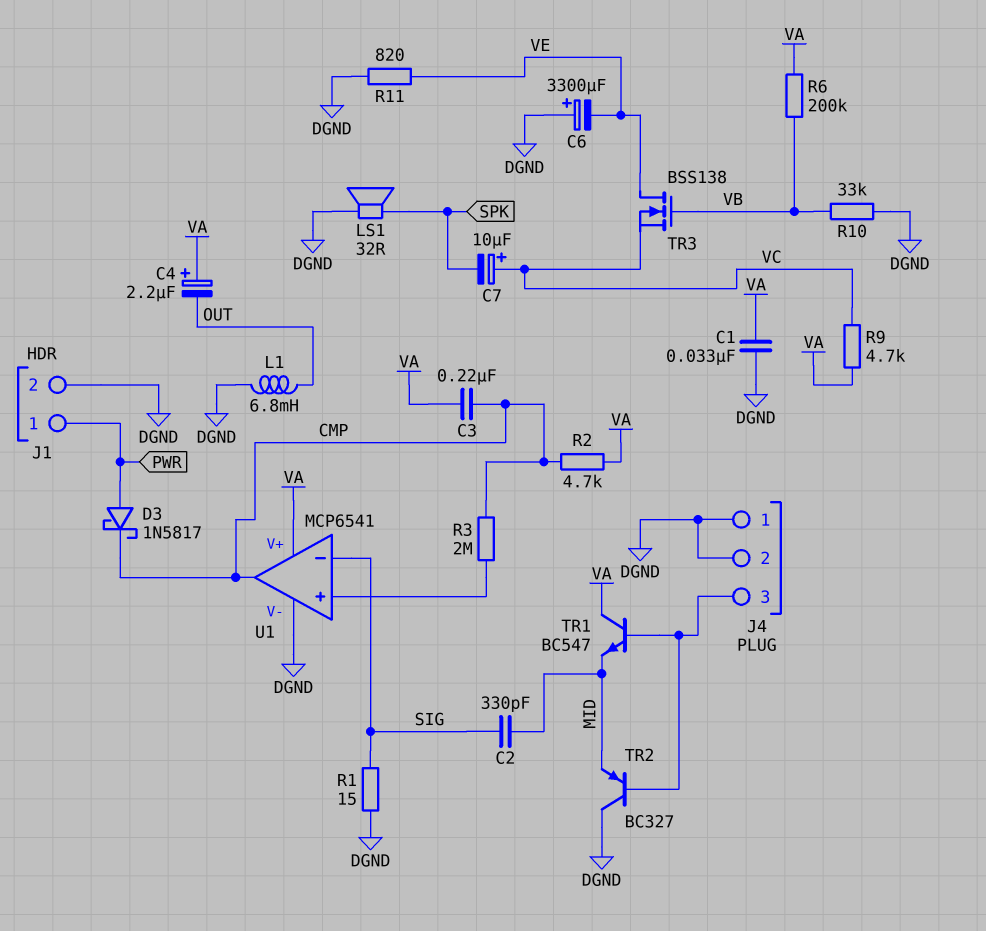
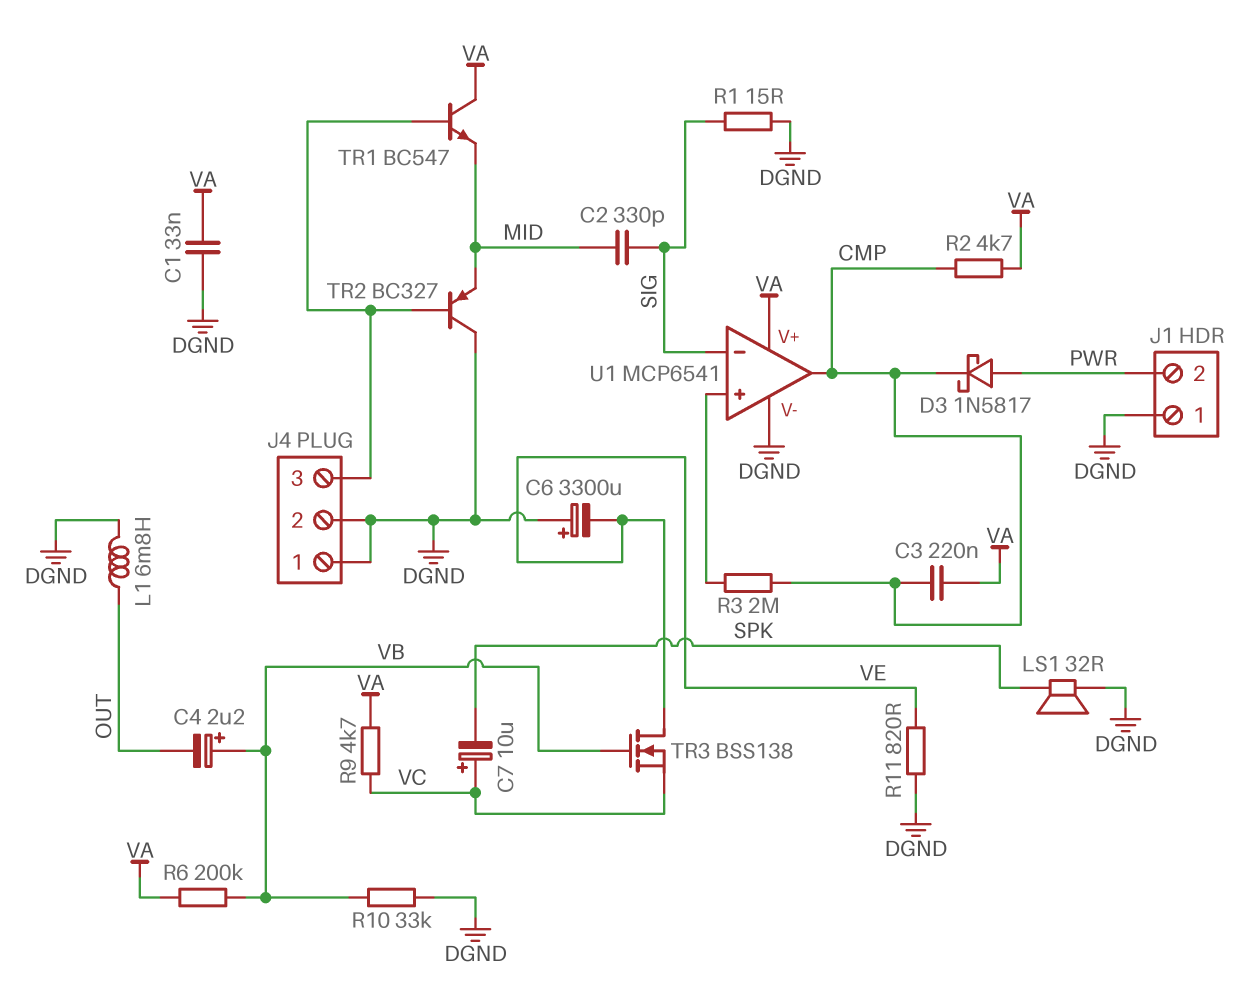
C4: 2.2uF (plus VA, minus OUT) -> 2.2uF (plus VB, minus OUT)
J1 pin 1: PWR -> DGND
J1 pin 2: DGND -> PWR

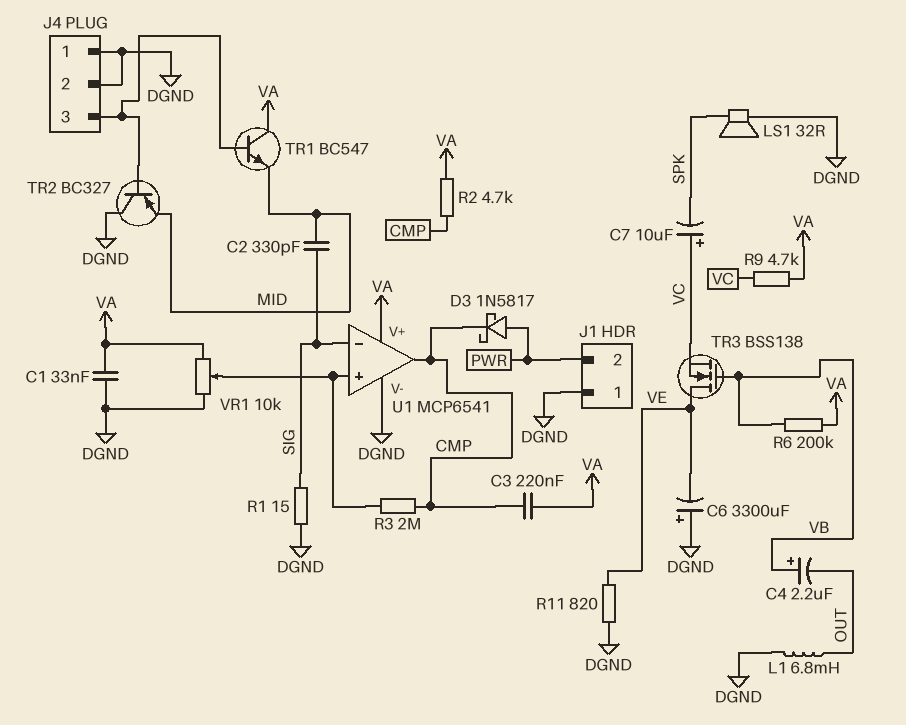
R10: 33k (DGND, VB) -> none
VR1: none -> 10k (DGND, VA, wiper U1/in+)

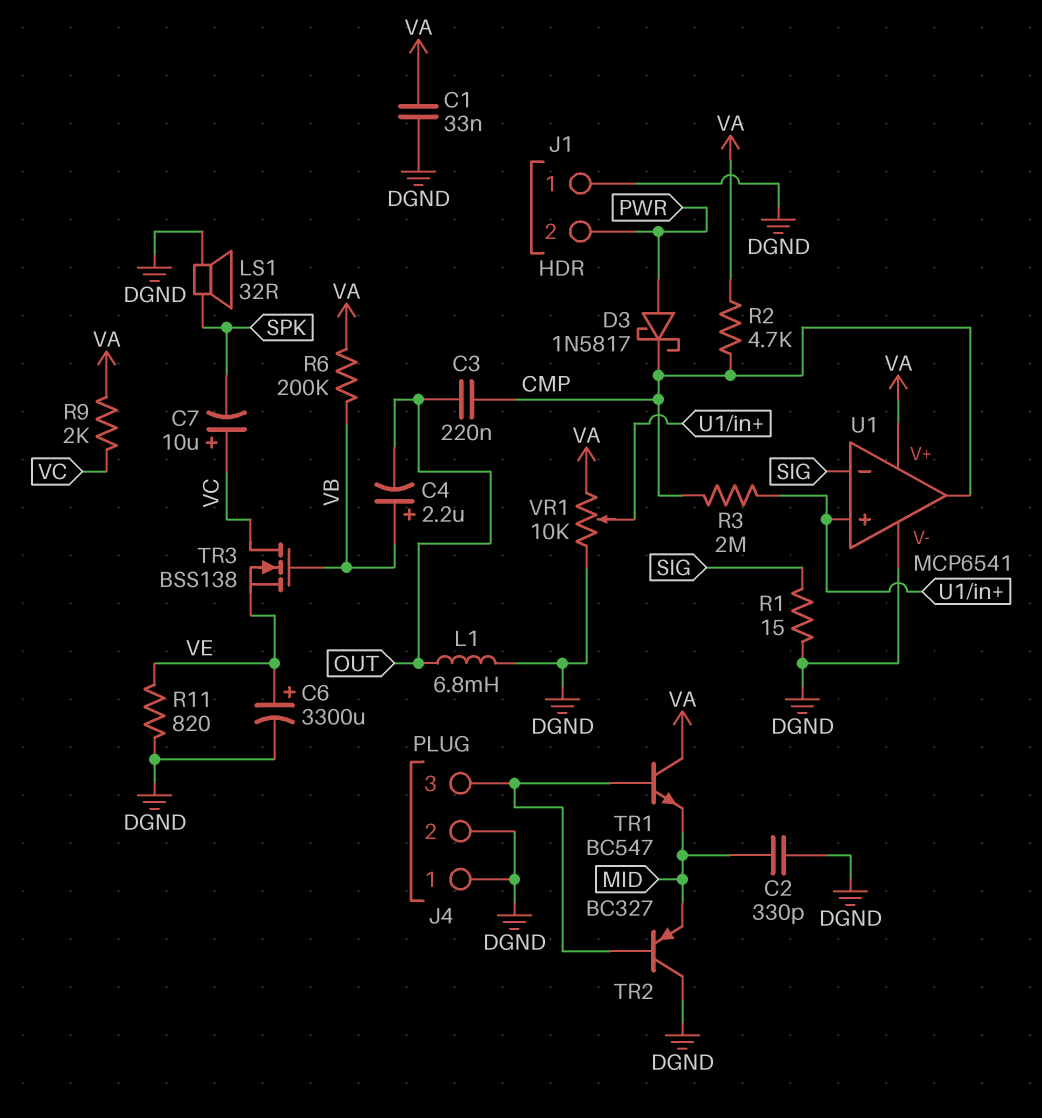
C2: 330pF (MID, SIG) -> 330pF (DGND, MID)
C3: 220nF (CMP, VA) -> 220nF (CMP, OUT)
C6: 3300uF (plus DGND, minus VE) -> 3300uF (plus VE, minus DGND)
R9: 4.7k (VA, VC) -> 2k (VA, VC)
TR3: NMOS BSS138 (G VB, D VE, S VC) -> NMOS BSS138 (G VB, D VC, S VE)

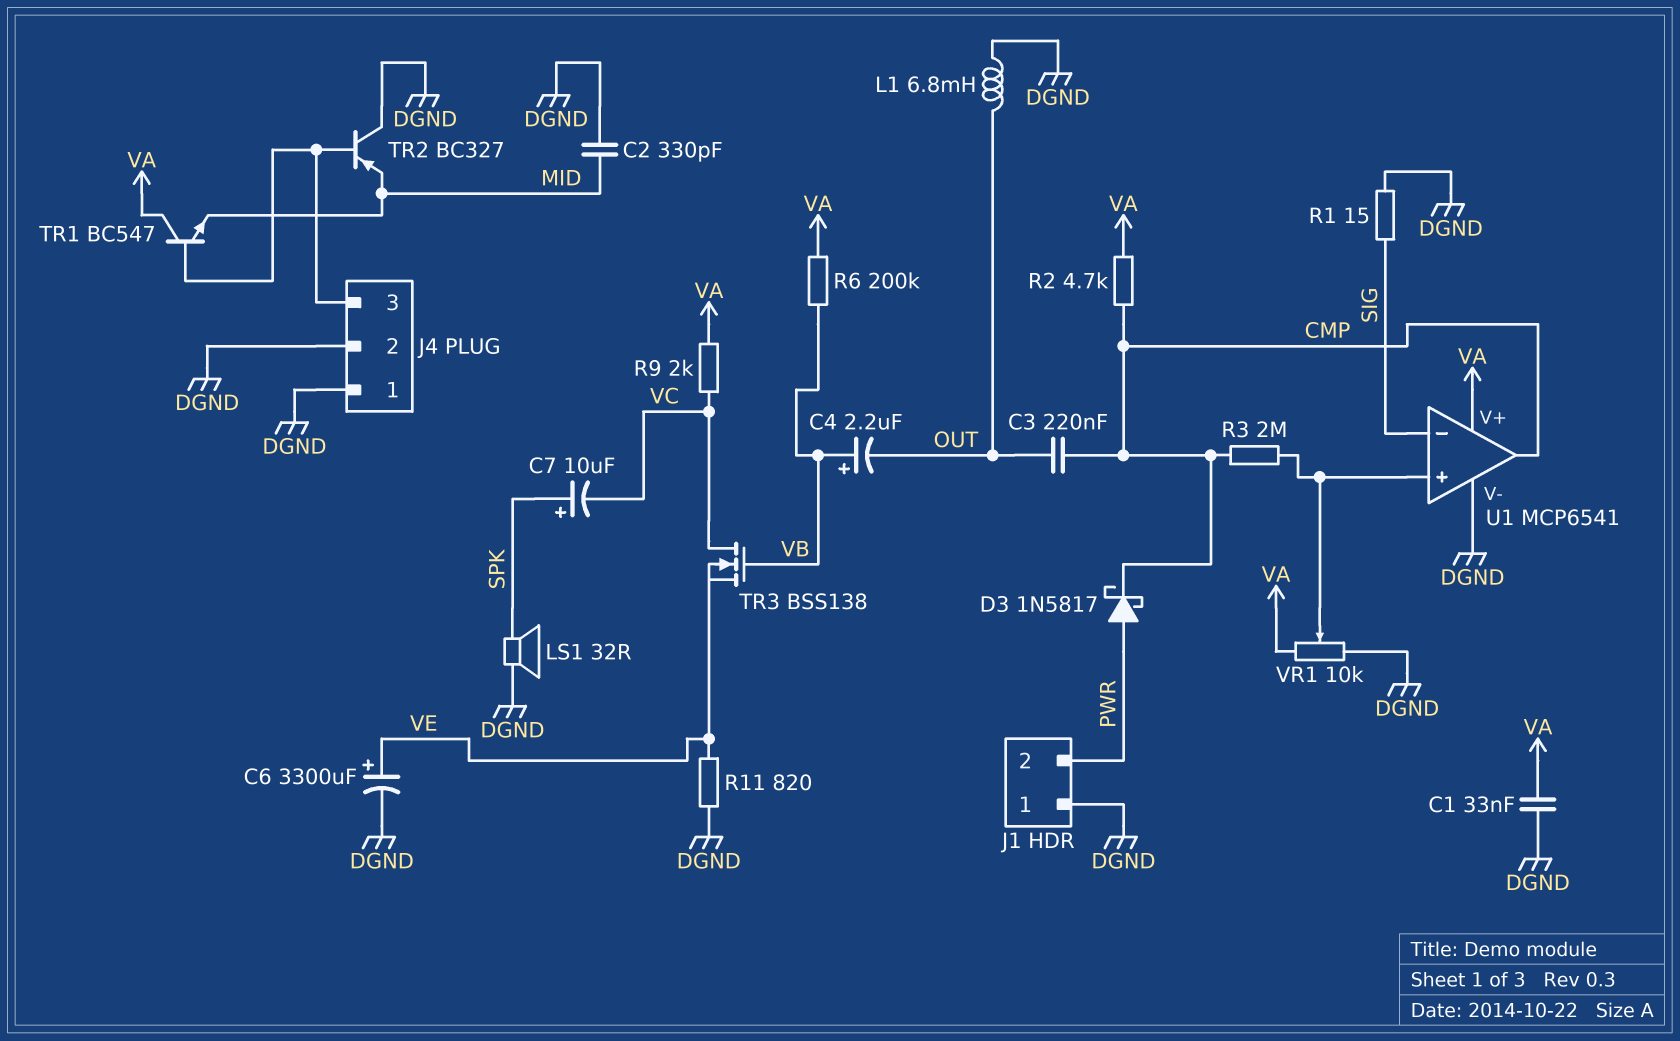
C7: 10uF (plus VC, minus SPK) -> 10uF (plus SPK, minus VC)

